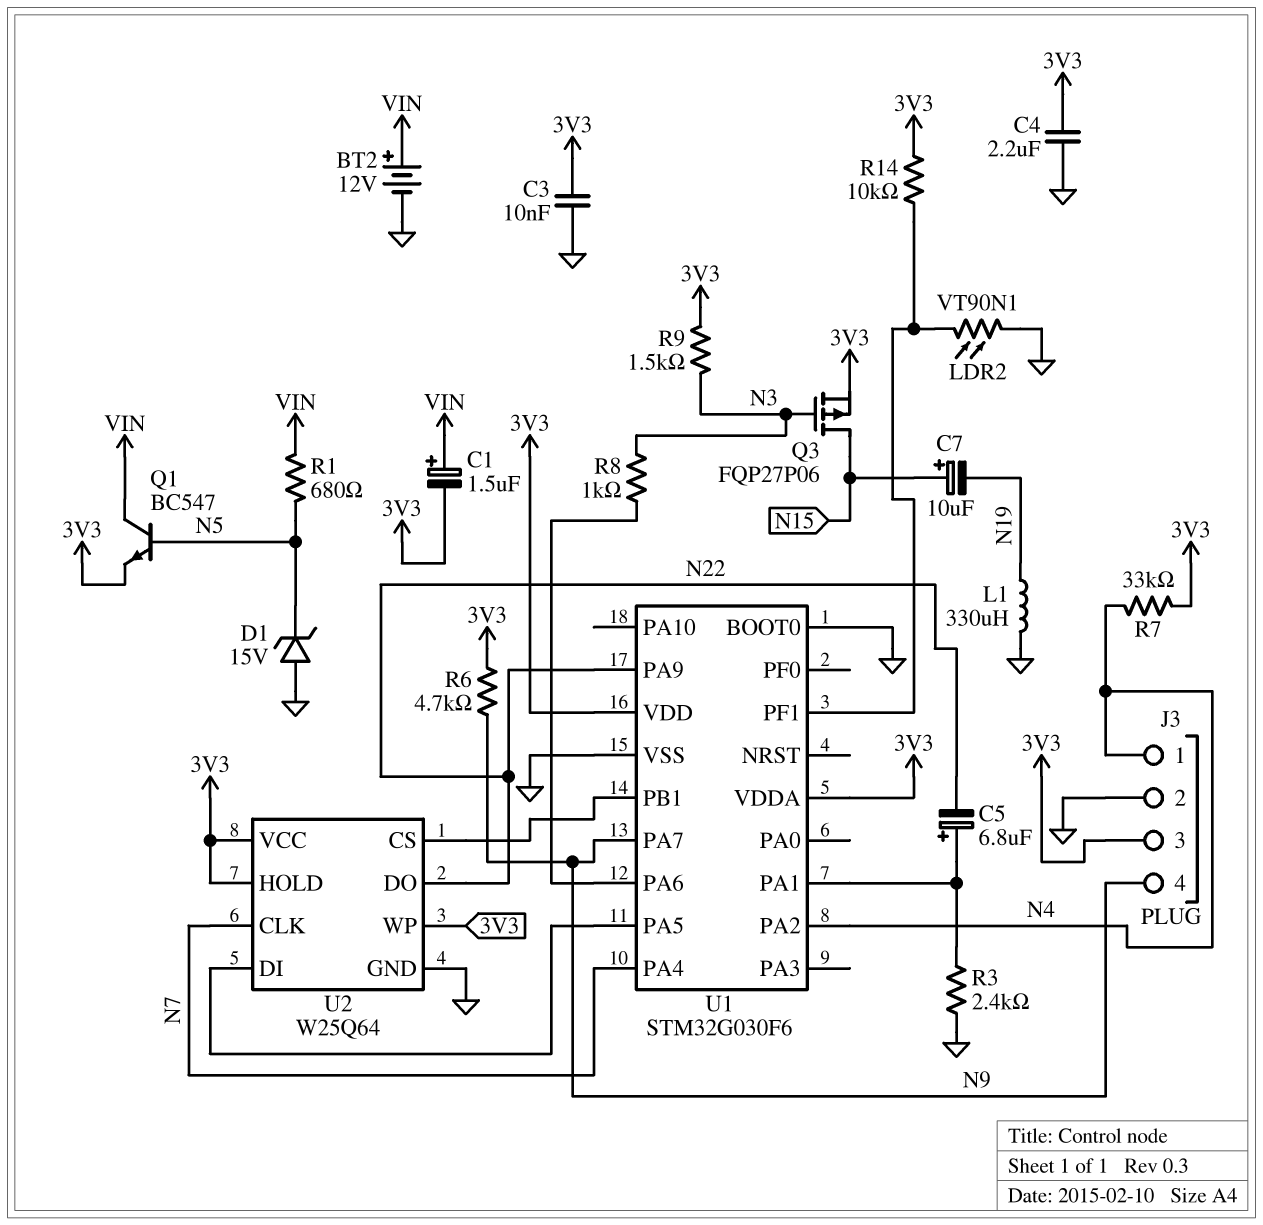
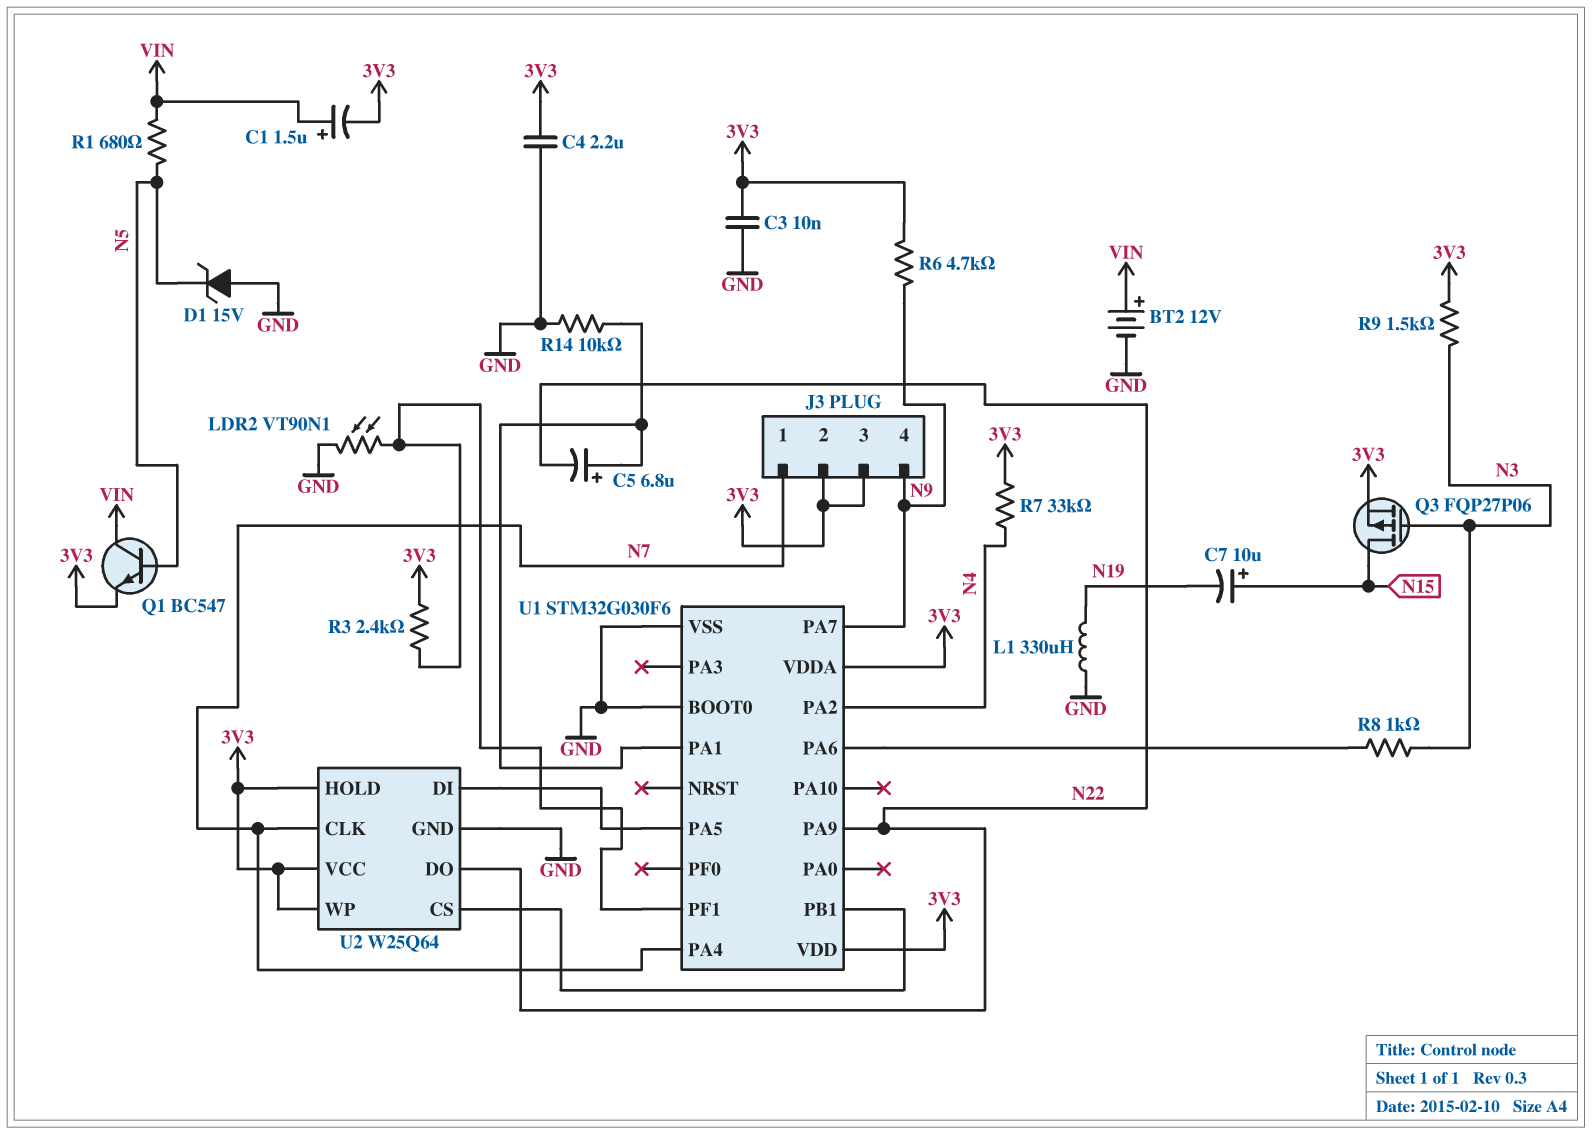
J3 pin 1: N4 -> N7
J3 pin 2: GND -> 3V3
R3: 2.4k (GND, U1/PA1) -> 2.4k (3V3, U1/PF1)
R14: 10k (3V3, U1/PF1) -> 10k (GND, U1/PA1)

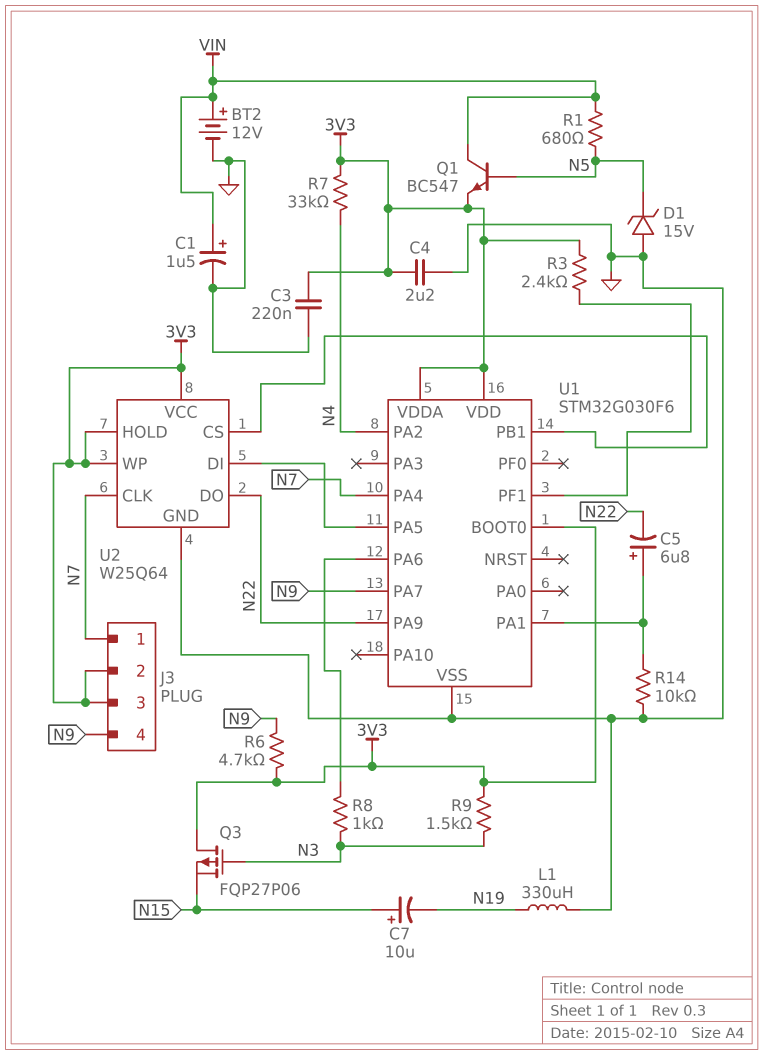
C1: 1.5uF (plus VIN, minus 3V3) -> 1.5uF (plus VIN, minus GND)
C3: 10nF (3V3, GND) -> 220nF (3V3, GND)
LDR2: VT90N1 (GND, U1/PF1) -> none
Q3: PMOS FQP27P06 (G N3, D N15, S 3V3) -> PMOS FQP27P06 (G N3, D 3V3, S N15)
U1 pin BOOT0: GND -> 3V3

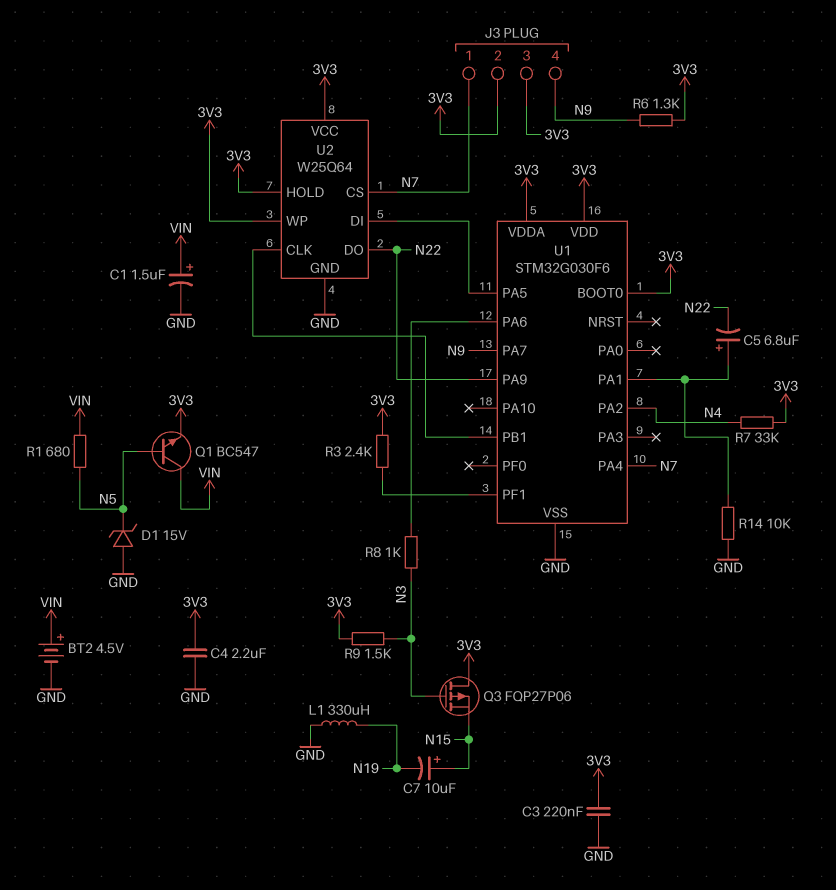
BT2: 12V (plus VIN, minus GND) -> 4.5V (plus VIN, minus GND)
R6: 4.7k (3V3, N9) -> 1.3k (3V3, N9)
U2 pin CLK: N7 -> U1/PB1
U2 pin CS: U1/PB1 -> N7

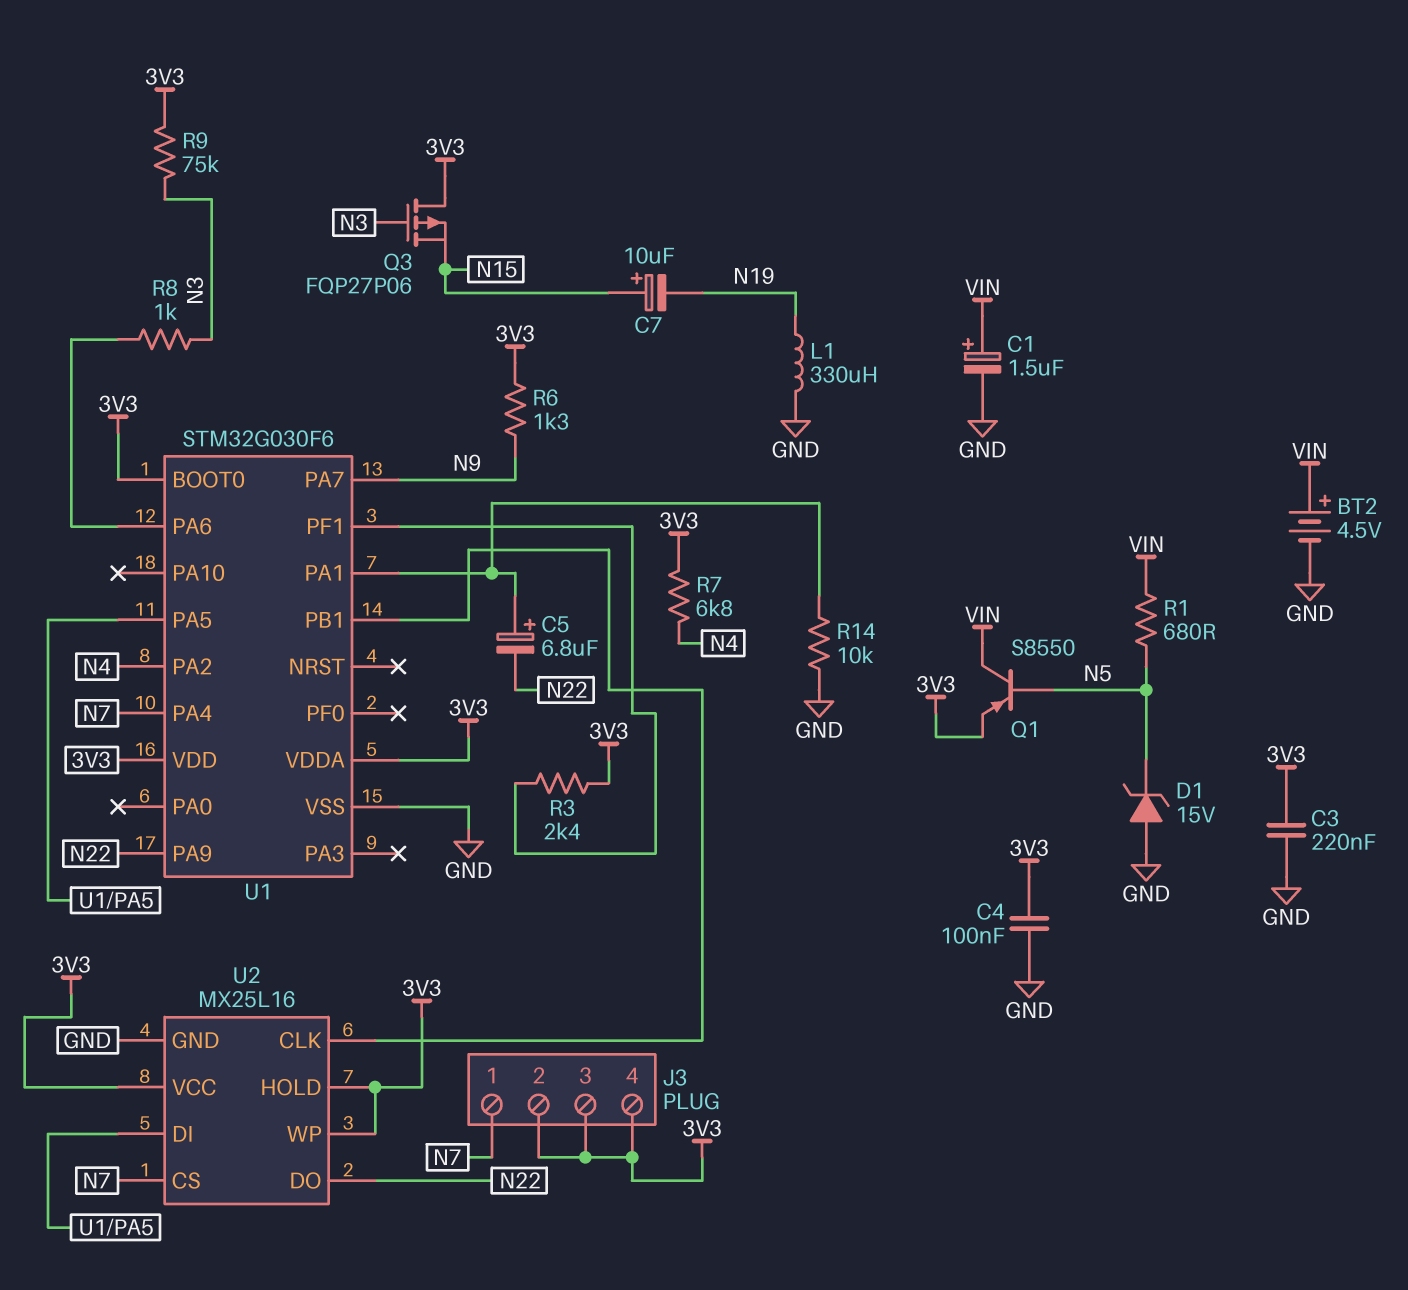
C4: 2.2uF (3V3, GND) -> 100nF (3V3, GND)
J3 pin 4: N9 -> 3V3
Q1: NPN BC547 (B N5, C VIN, E 3V3) -> PNP S8550 (B N5, C VIN, E 3V3)
R7: 33k (3V3, N4) -> 6.8k (3V3, N4)
R9: 1.5k (3V3, N3) -> 75k (3V3, N3)
U2: W25Q64 -> MX25L16

